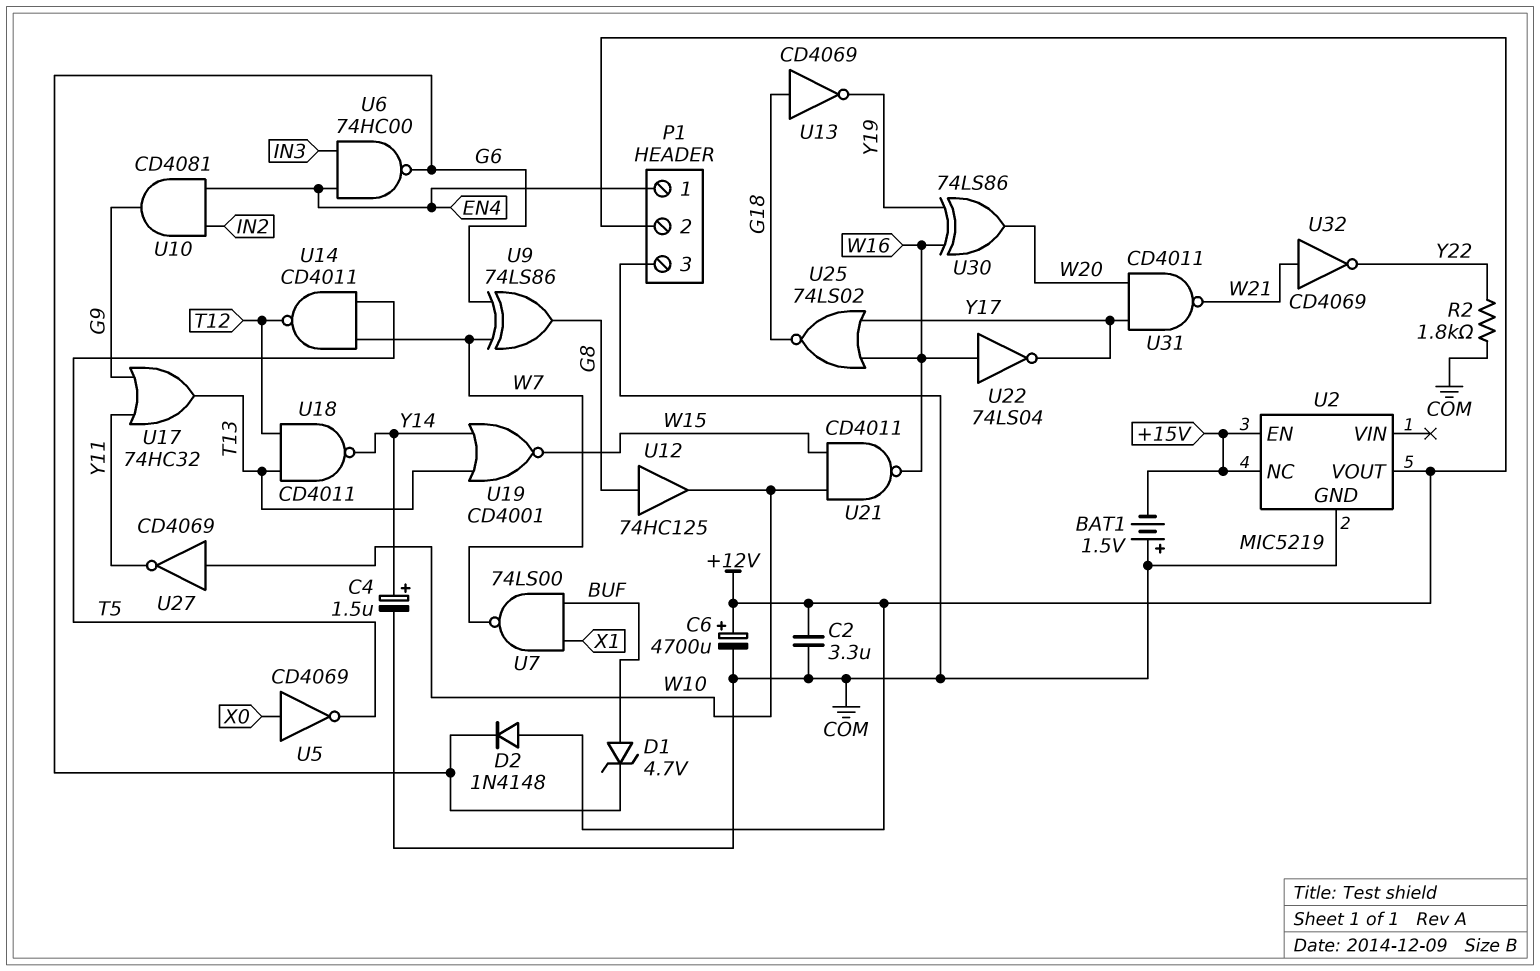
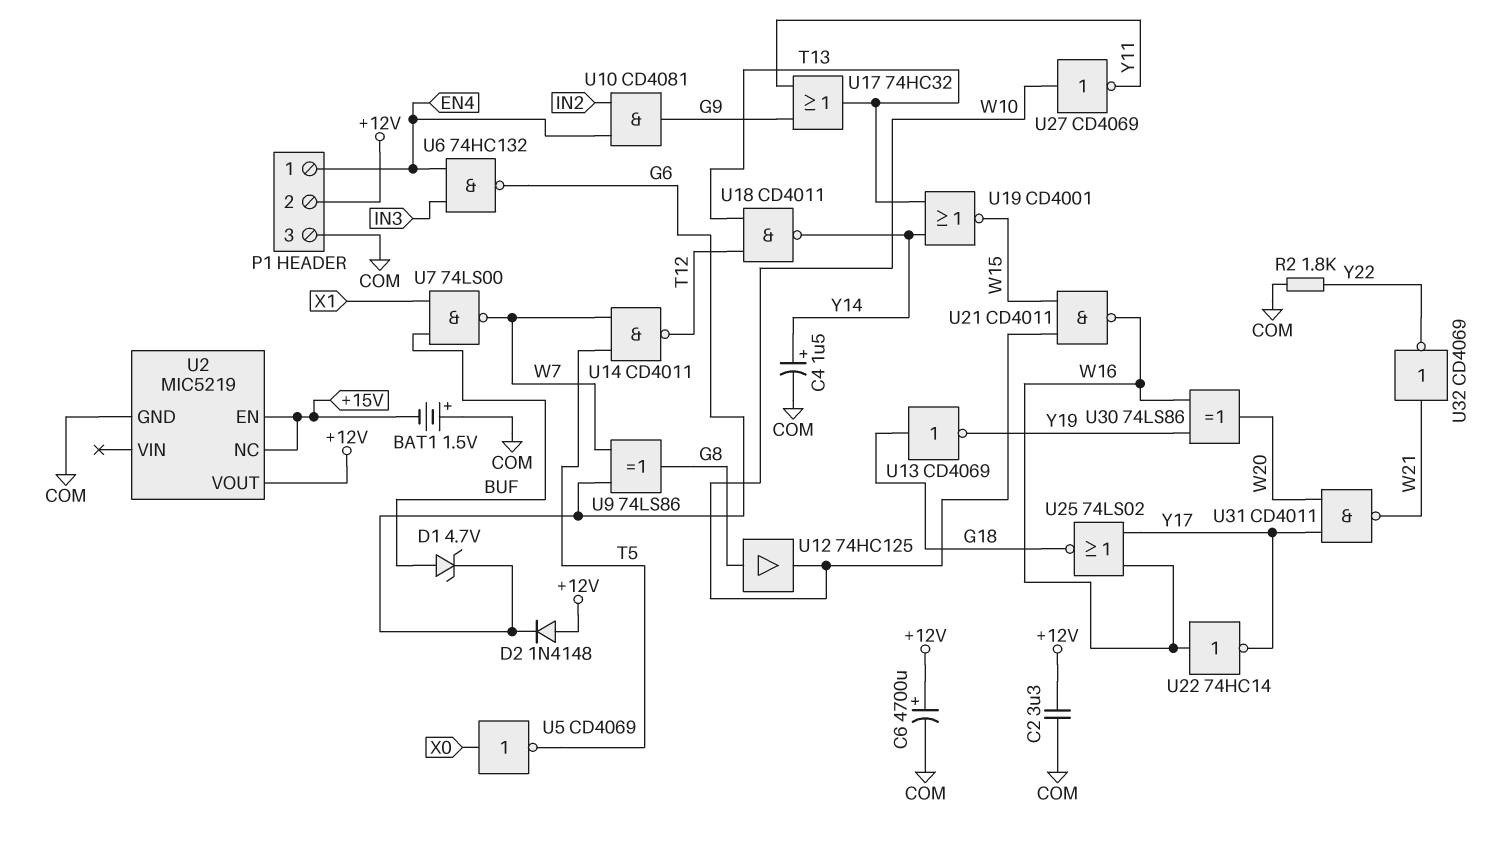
U6: NAND 74HC00 (in EN4, in IN3, out G6) -> NAND 74HC132 (in EN4, in IN3, out G6)
U22: NOT 74LS04 (in W16, out Y17) -> NOT 74HC14 (in W16, out Y17)

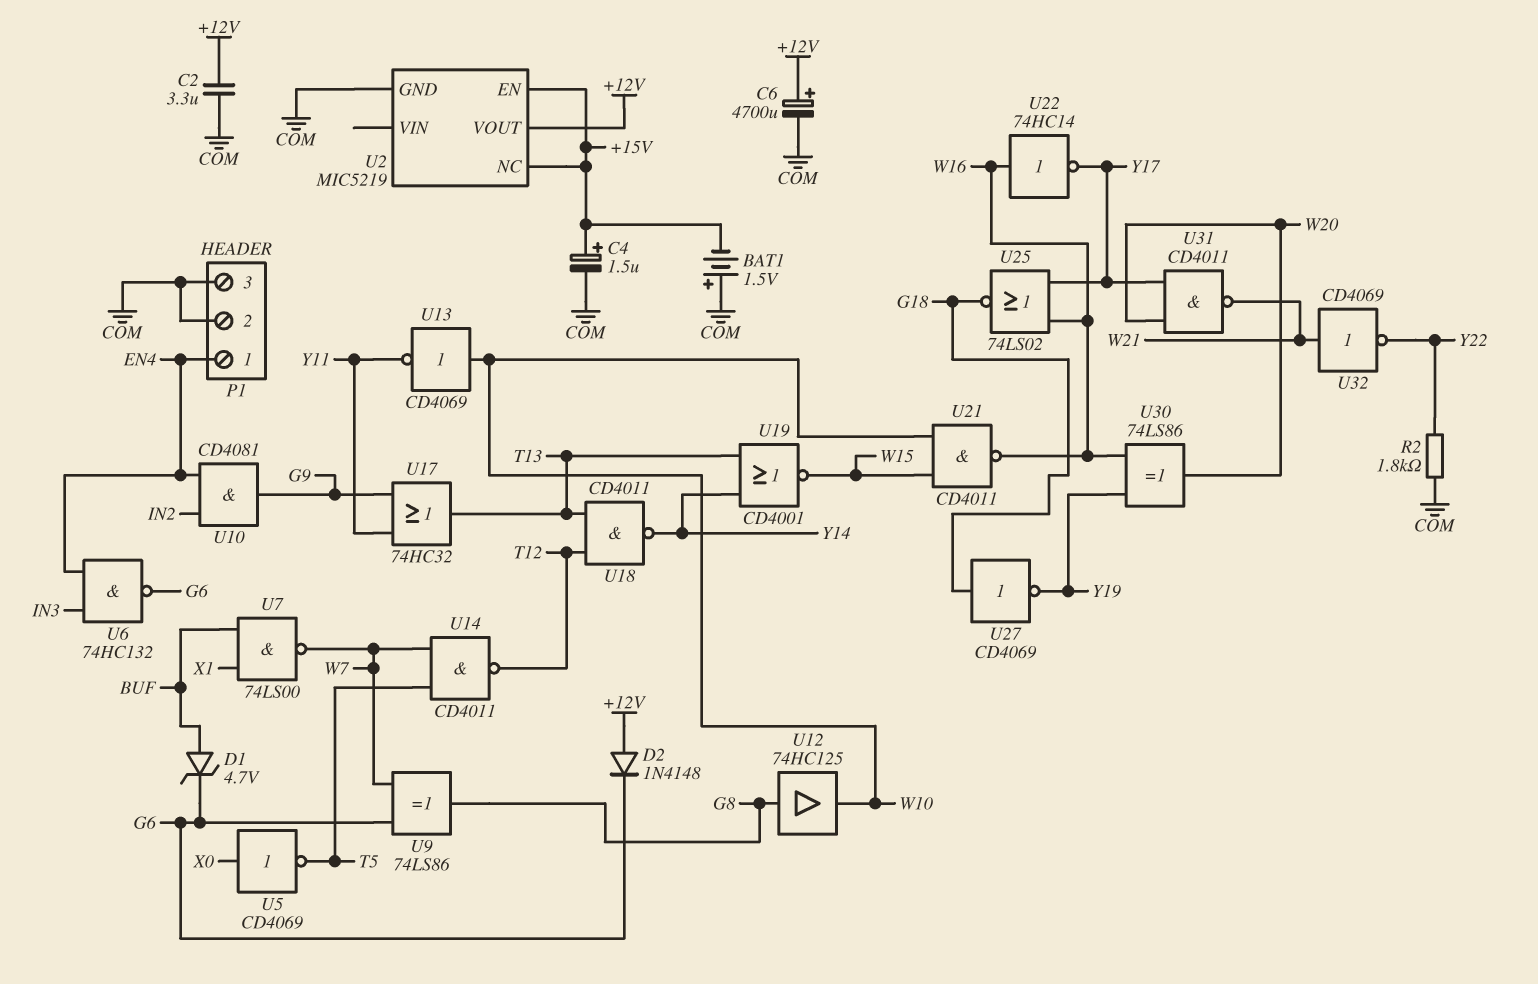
C4: 1.5uF (plus Y14, minus COM) -> 1.5uF (plus +15V, minus COM)
P1 pin 2: +12V -> COM
U13: NOT CD4069 (in G18, out Y19) -> NOT CD4069 (in W10, out Y11)
U27: NOT CD4069 (in W10, out Y11) -> NOT CD4069 (in G18, out Y19)

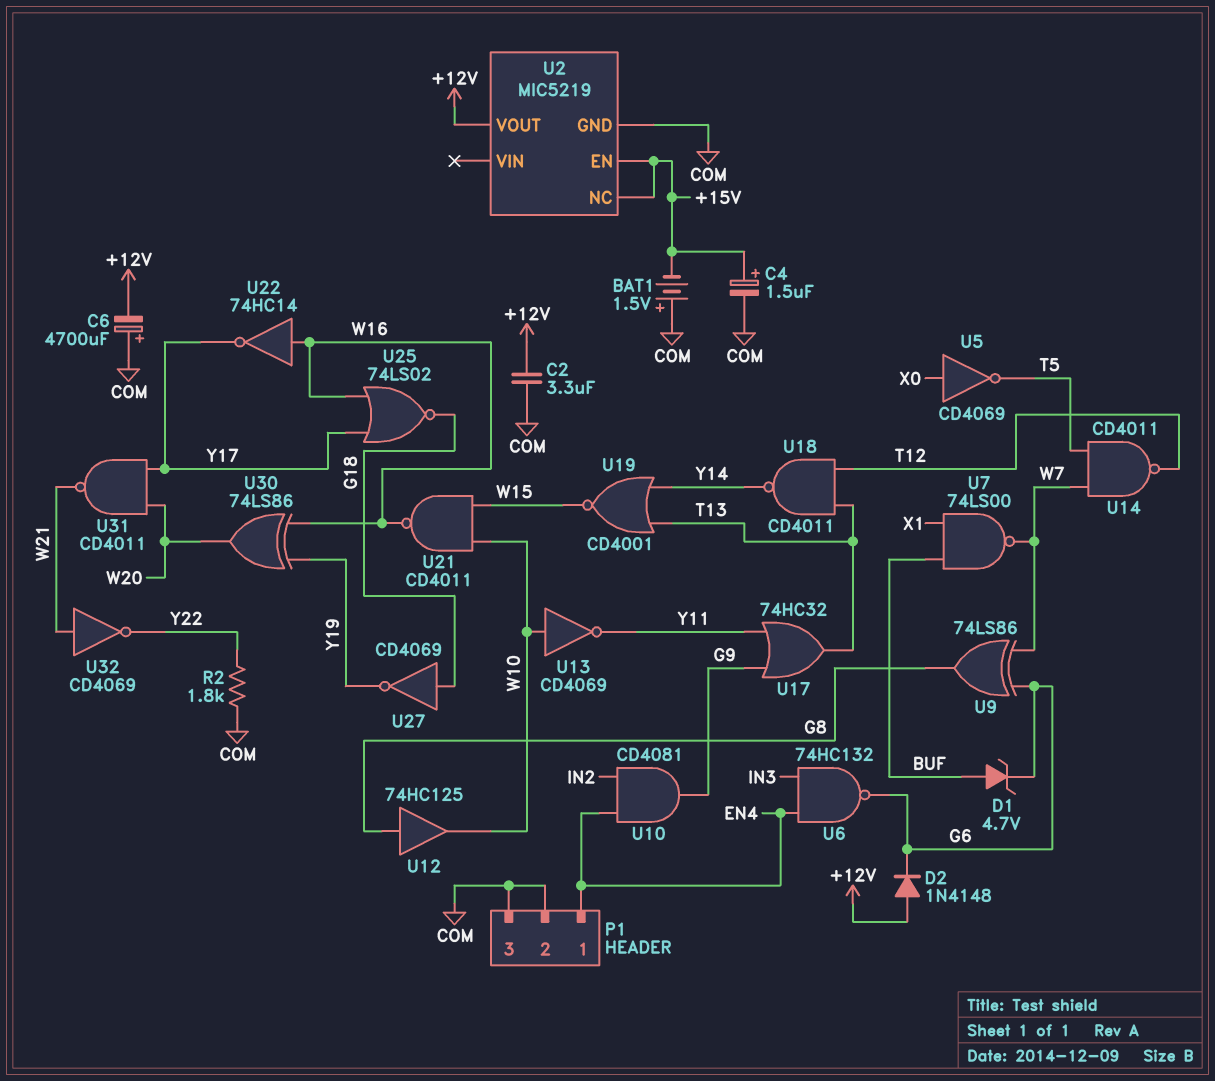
C6: 4700uF (plus +12V, minus COM) -> 4700uF (plus COM, minus +12V)

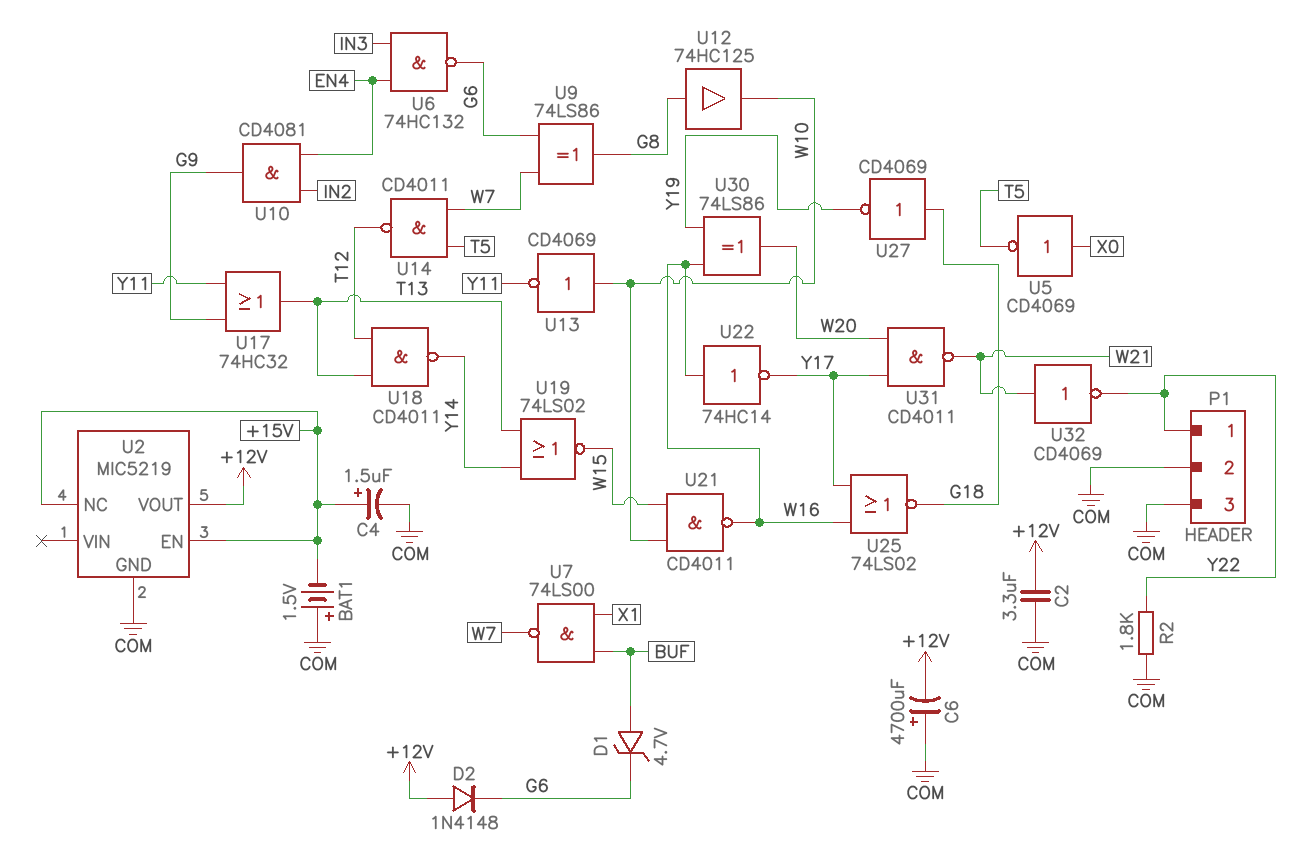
P1 pin 1: EN4 -> Y22
U19: NOR CD4001 (in T13, in Y14, out W15) -> NOR 74LS02 (in T13, in Y14, out W15)

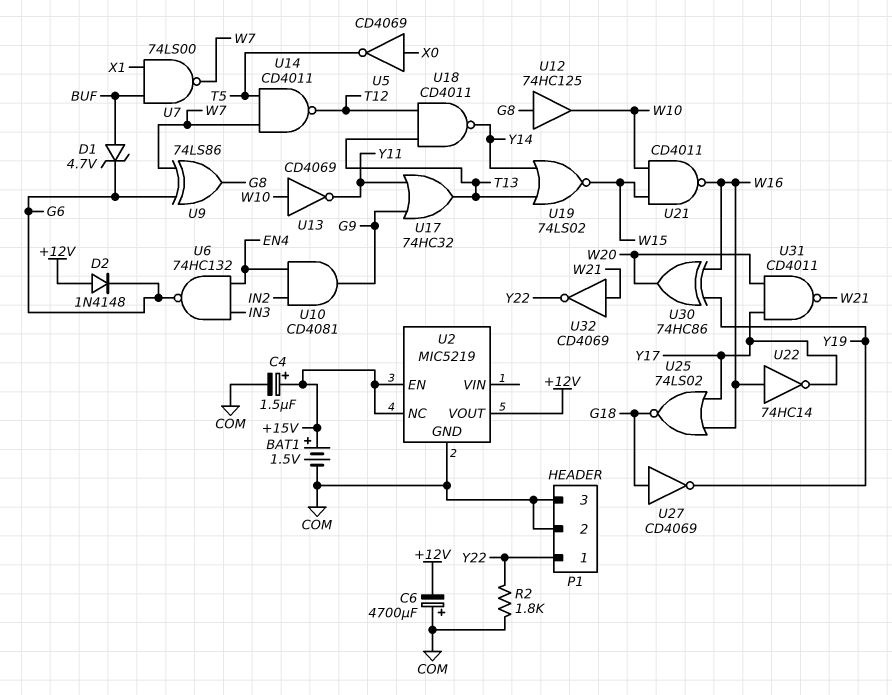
BAT1: 1.5V (plus COM, minus +15V) -> 1.5V (plus +15V, minus COM)
C2: 3.3uF (+12V, COM) -> none
U30: XOR 74LS86 (in W16, in Y19, out W20) -> XOR 74HC86 (in W16, in Y19, out W20)

